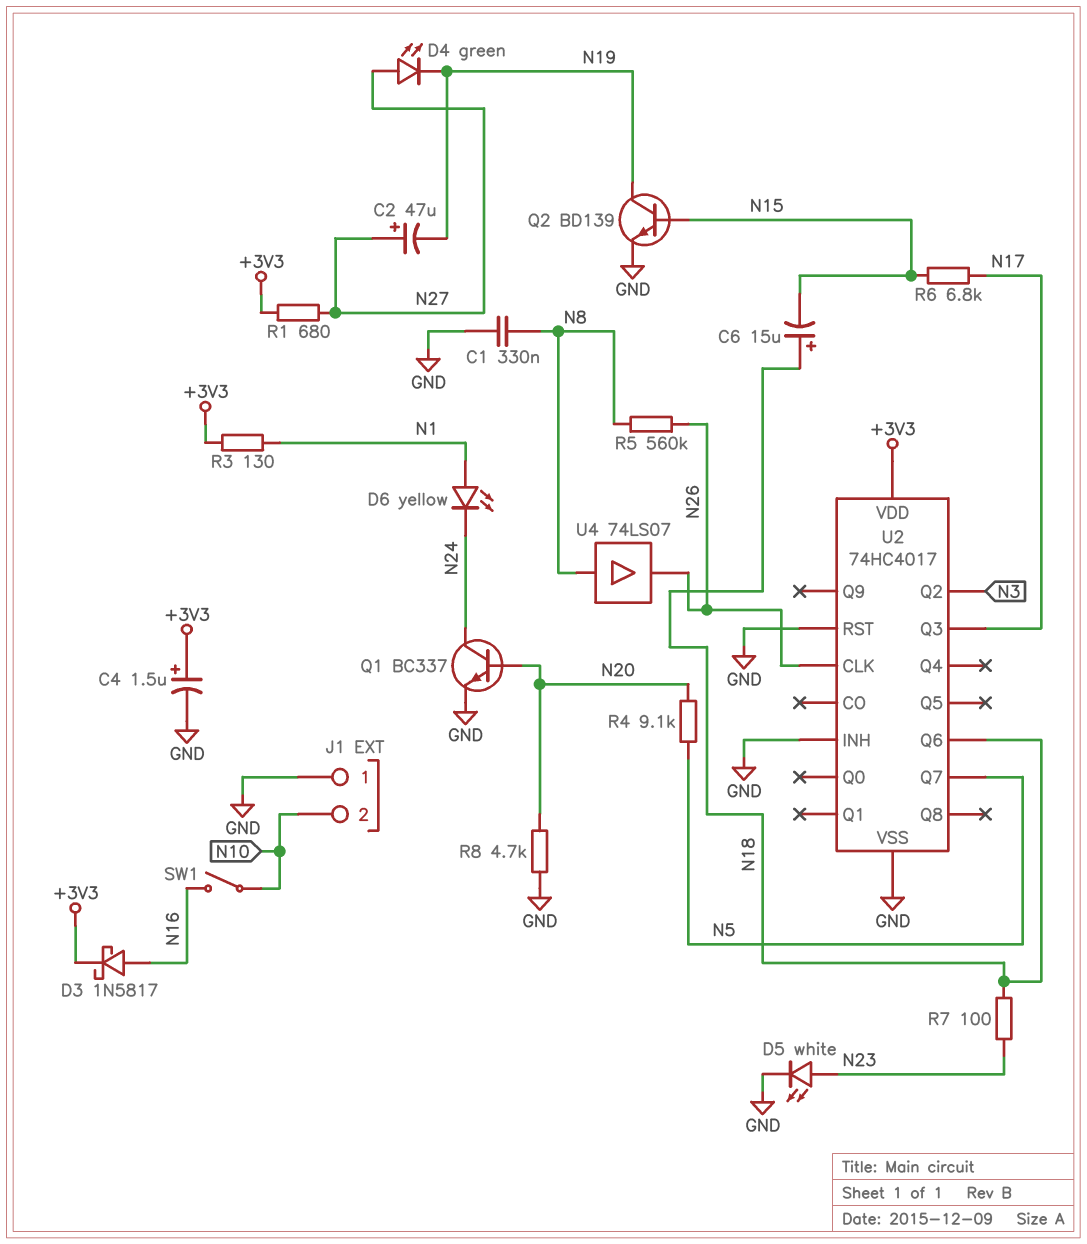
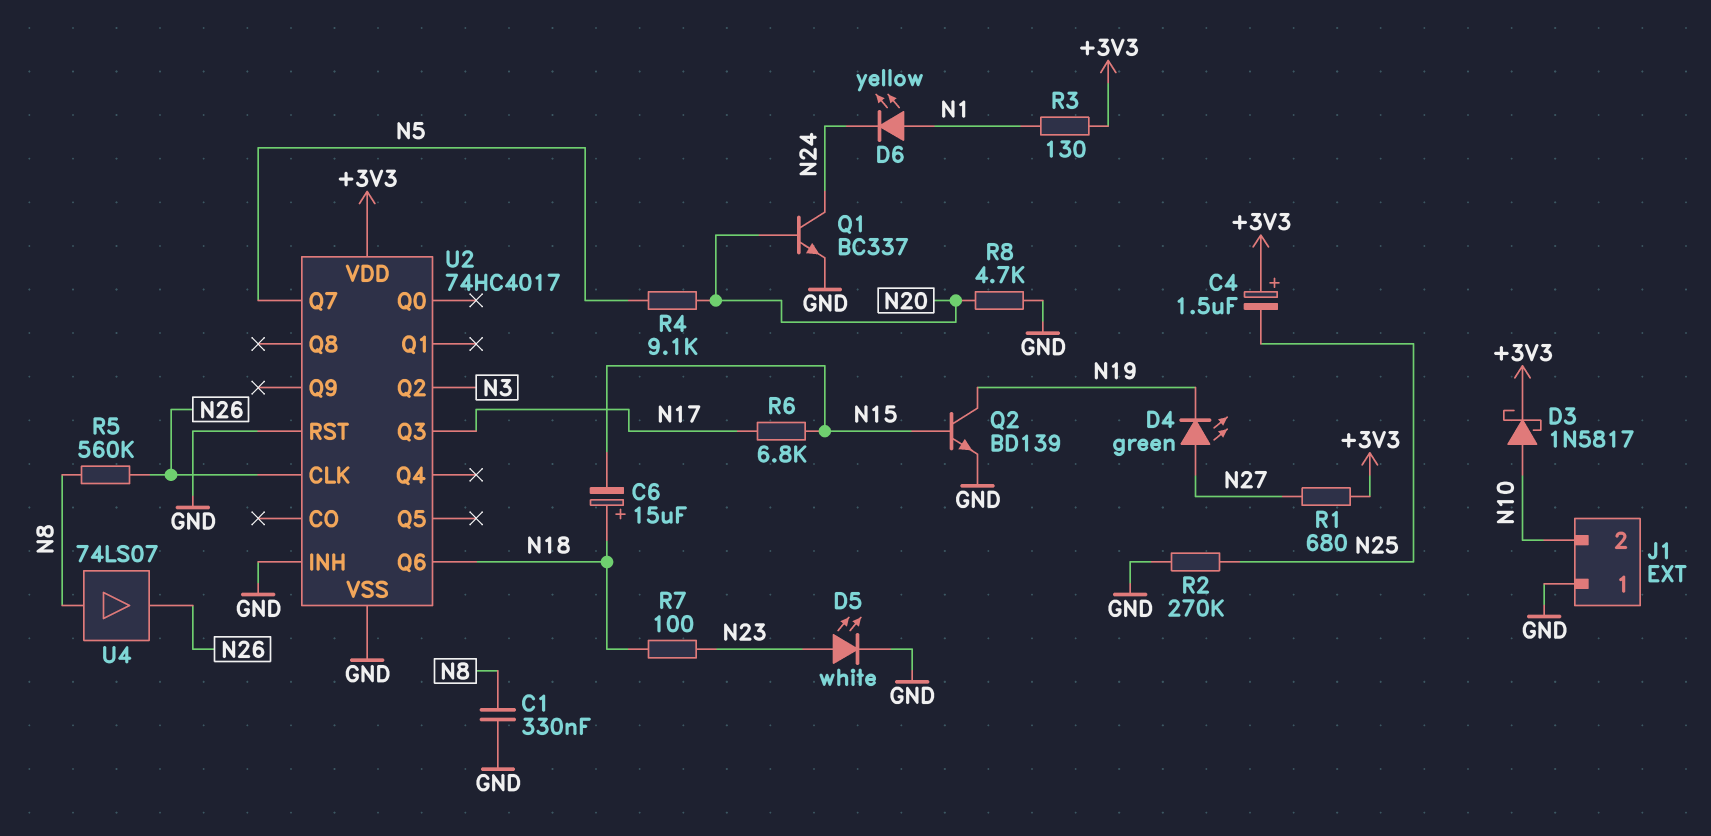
C2: 47uF (plus N27, minus N19) -> none
C4: 1.5uF (plus +3V3, minus GND) -> 1.5uF (plus +3V3, minus N25)
D3: schottky 1N5817 (A N16, K +3V3) -> schottky 1N5817 (A N10, K +3V3)
R2: none -> 270k (GND, N25)
SW1: switch (N10, N16) -> none

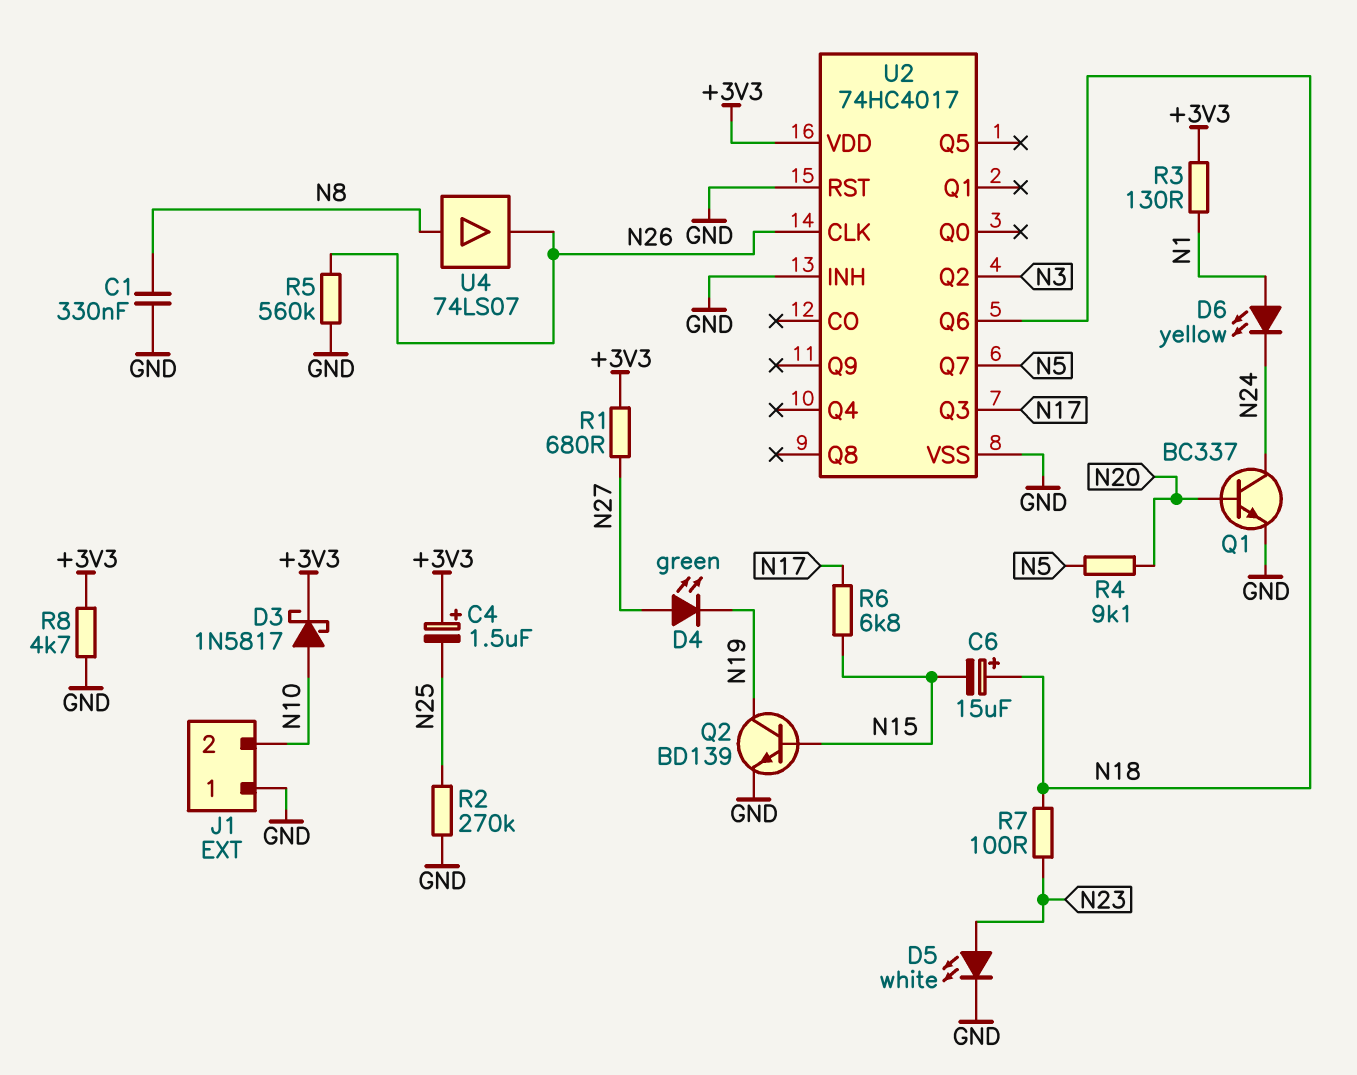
R5: 560k (N8, N26) -> 560k (GND, N26)
R8: 4.7k (GND, N20) -> 4.7k (+3V3, GND)

